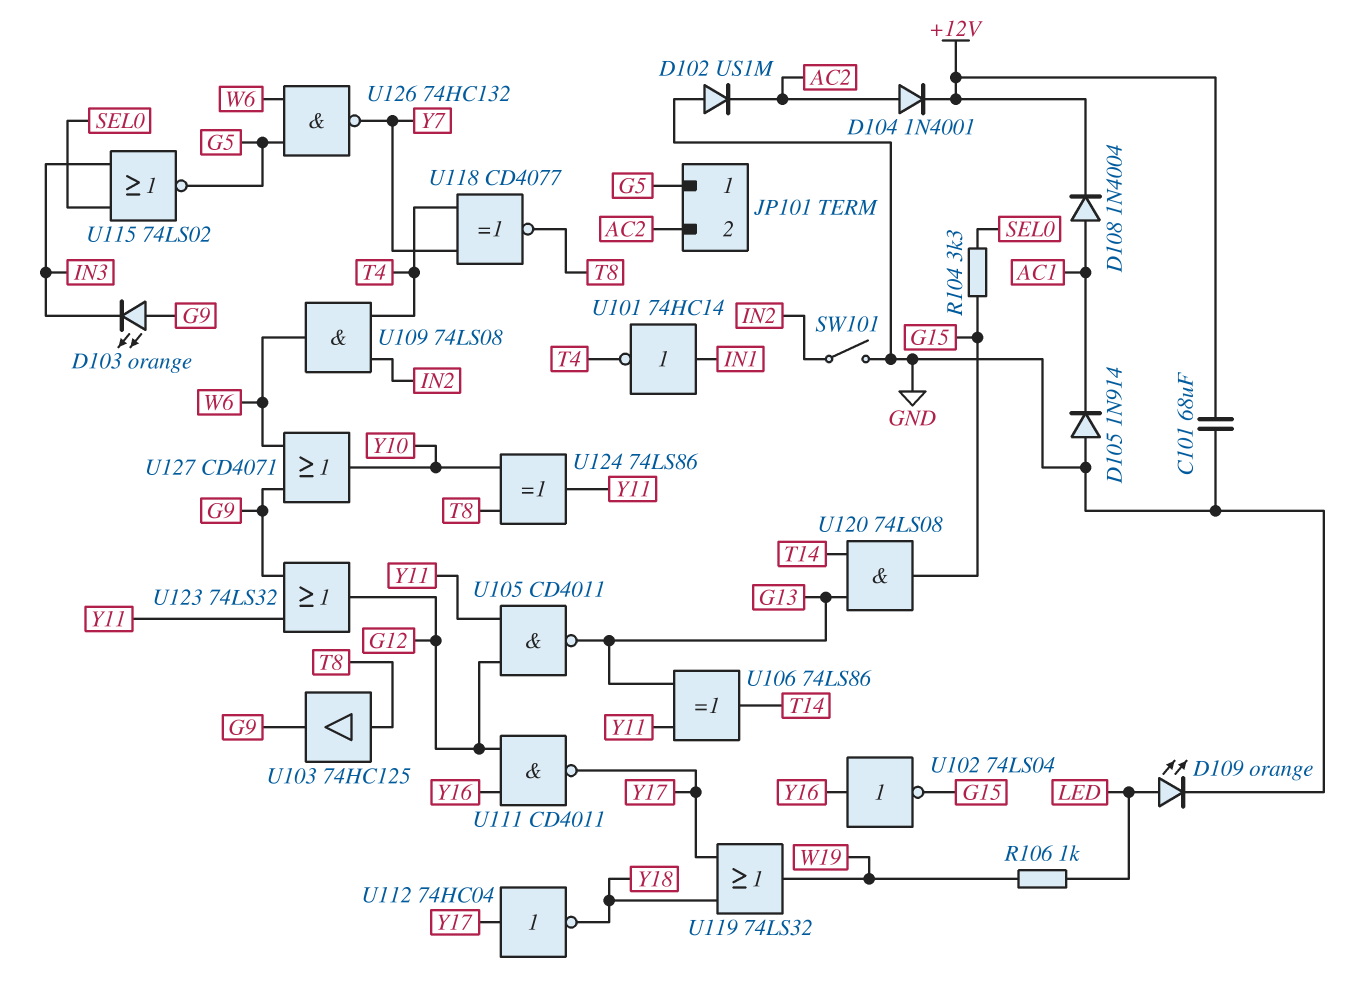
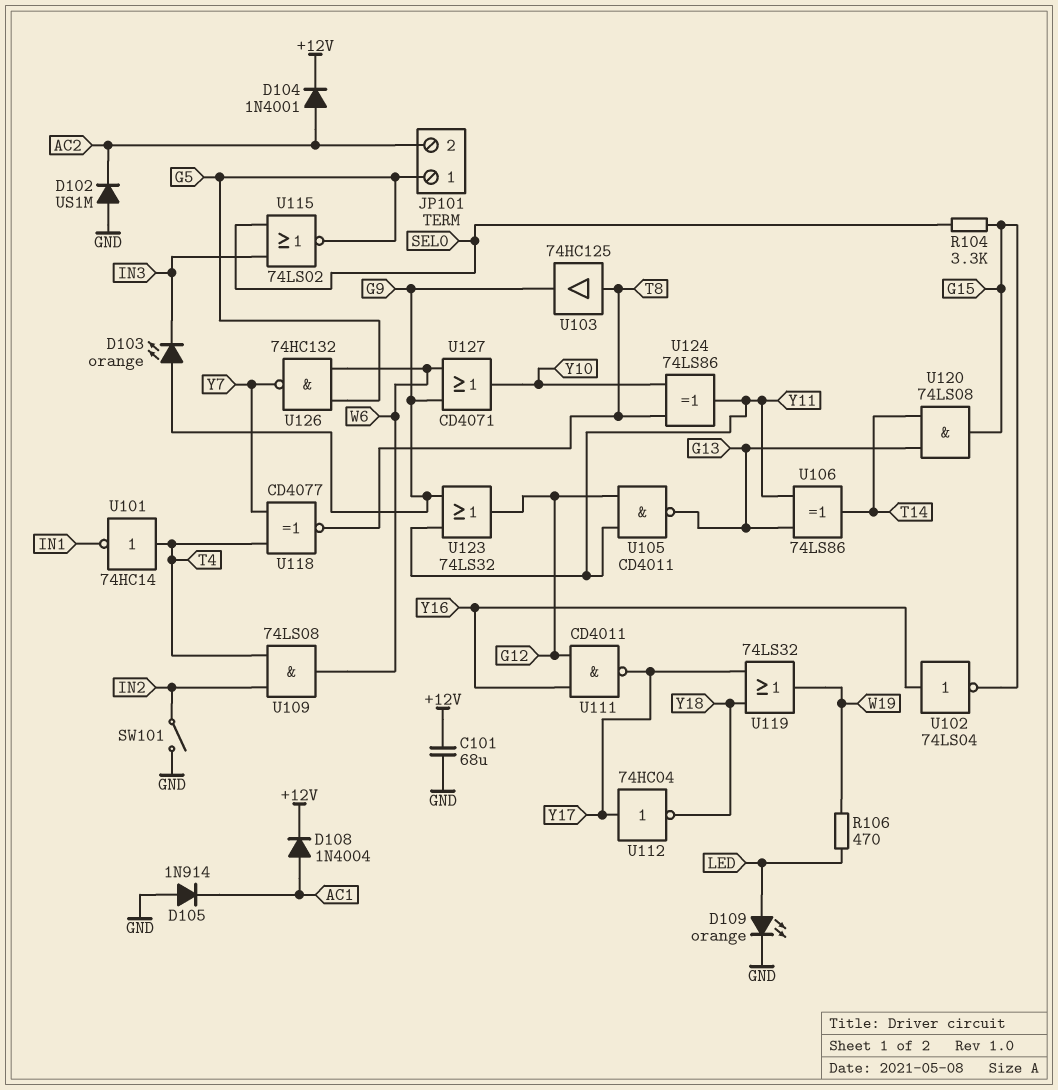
R106: 1k (LED, W19) -> 470 (LED, W19)
U101: NOT 74HC14 (in IN1, out T4) -> NOT 74HC14 (in T4, out IN1)

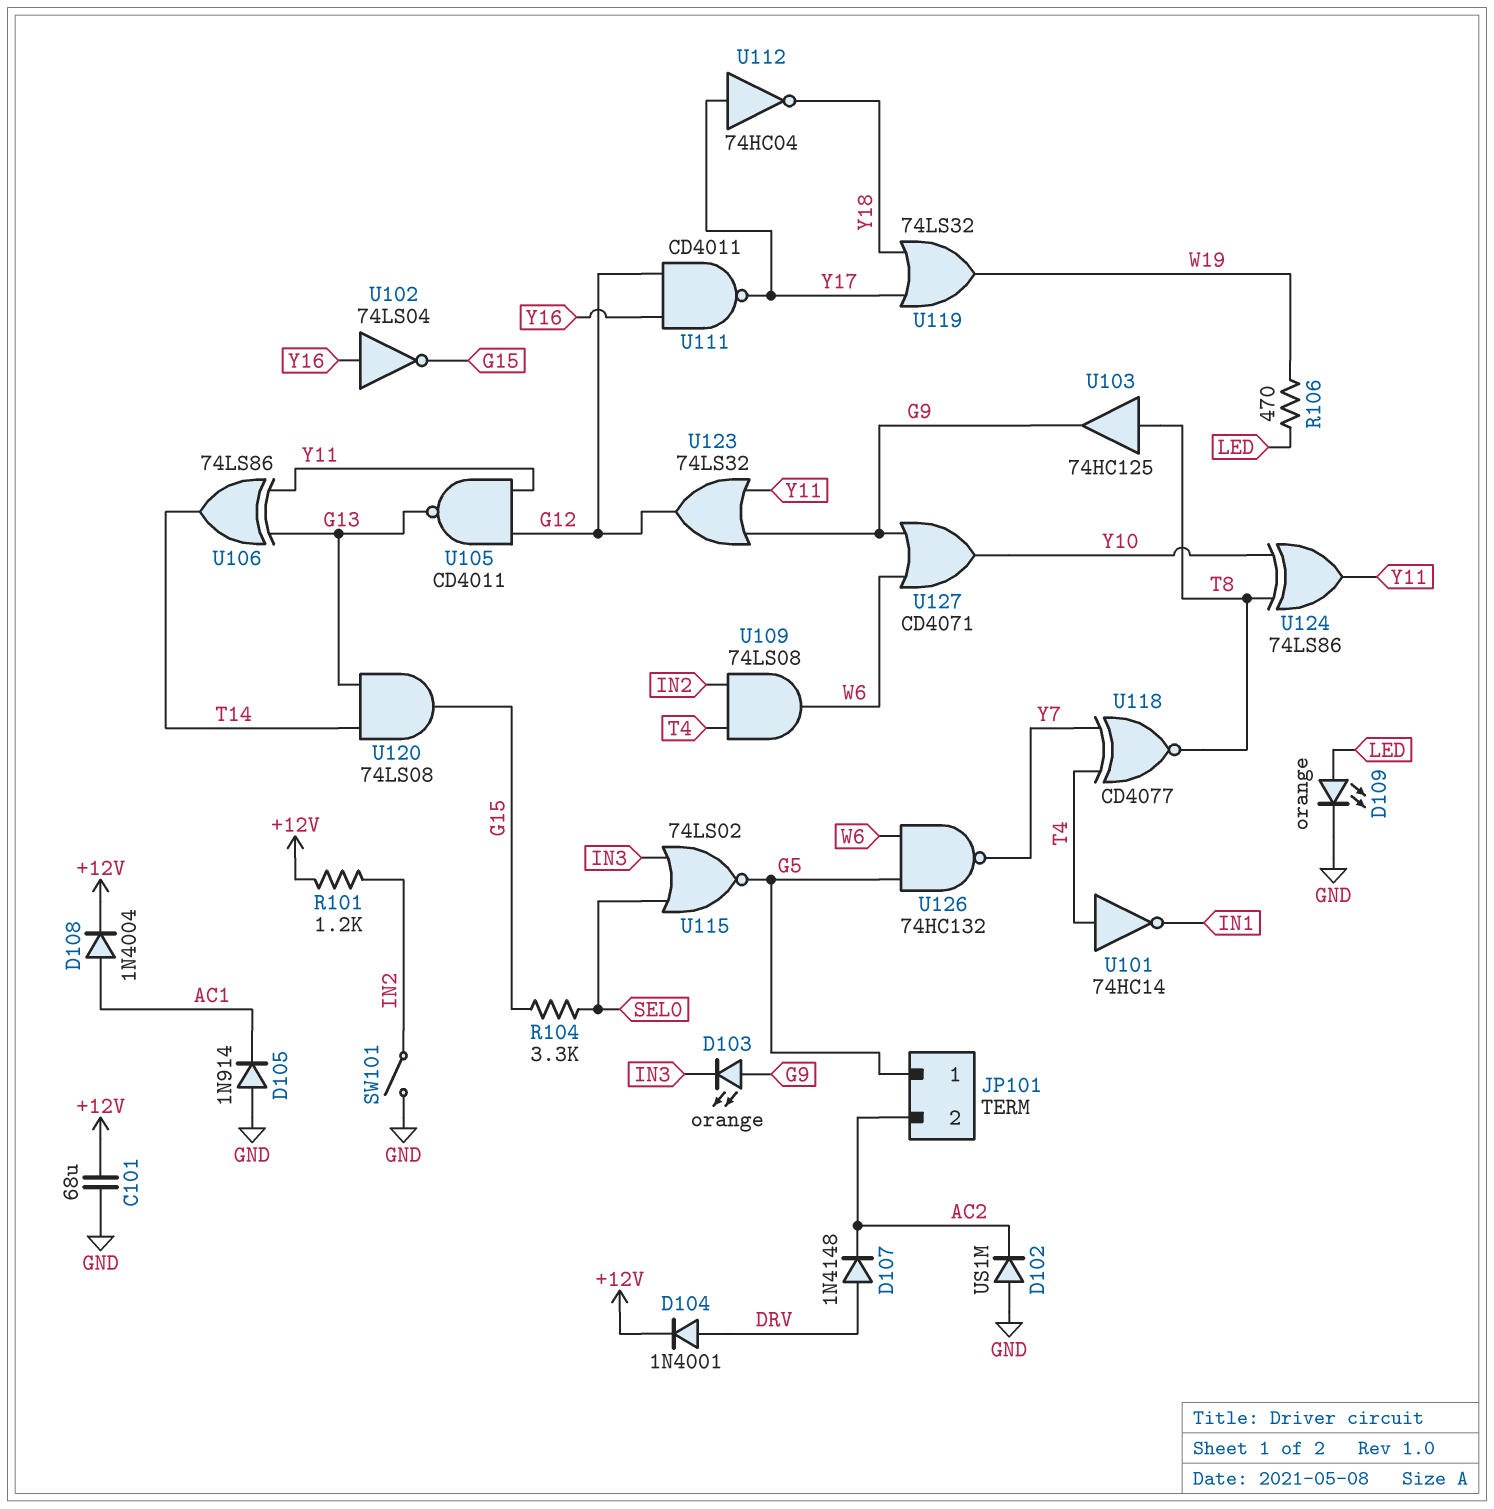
D104: diode 1N4001 (A AC2, K +12V) -> diode 1N4001 (A DRV, K +12V)
D107: none -> diode 1N4148 (A DRV, K AC2)
R101: none -> 1.2k (+12V, IN2)

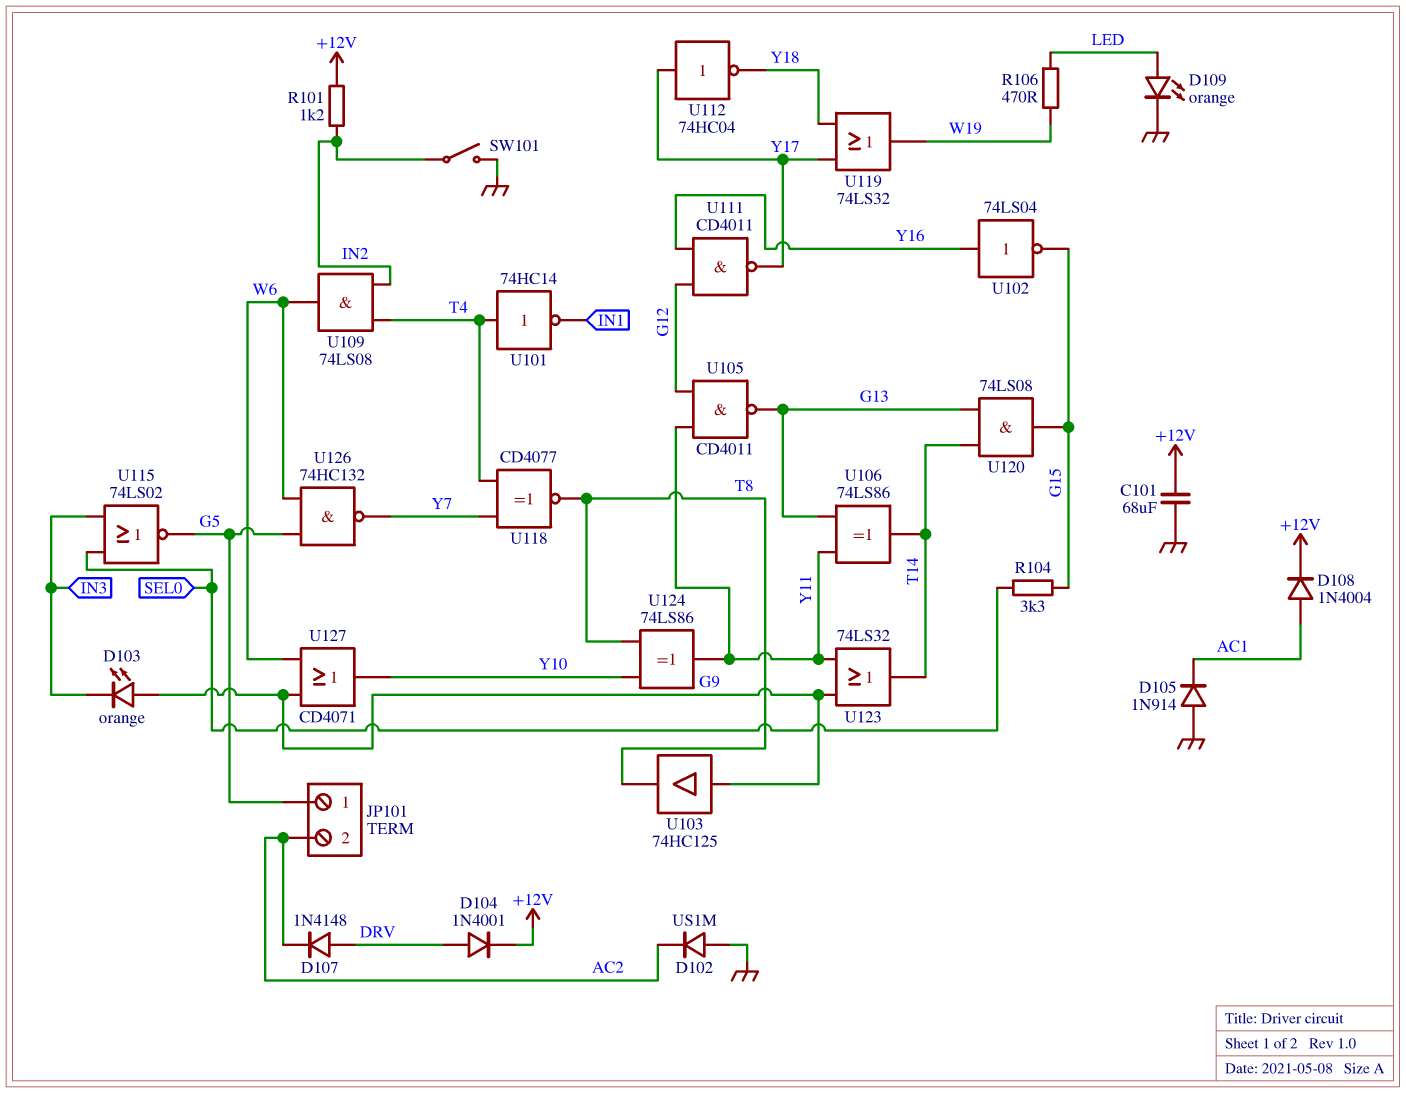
U103: buffer 74HC125 (in T8, out G9) -> buffer 74HC125 (in G9, out T8)
U123: OR 74LS32 (in G9, in Y11, out G12) -> OR 74LS32 (in G9, in Y11, out T14)

